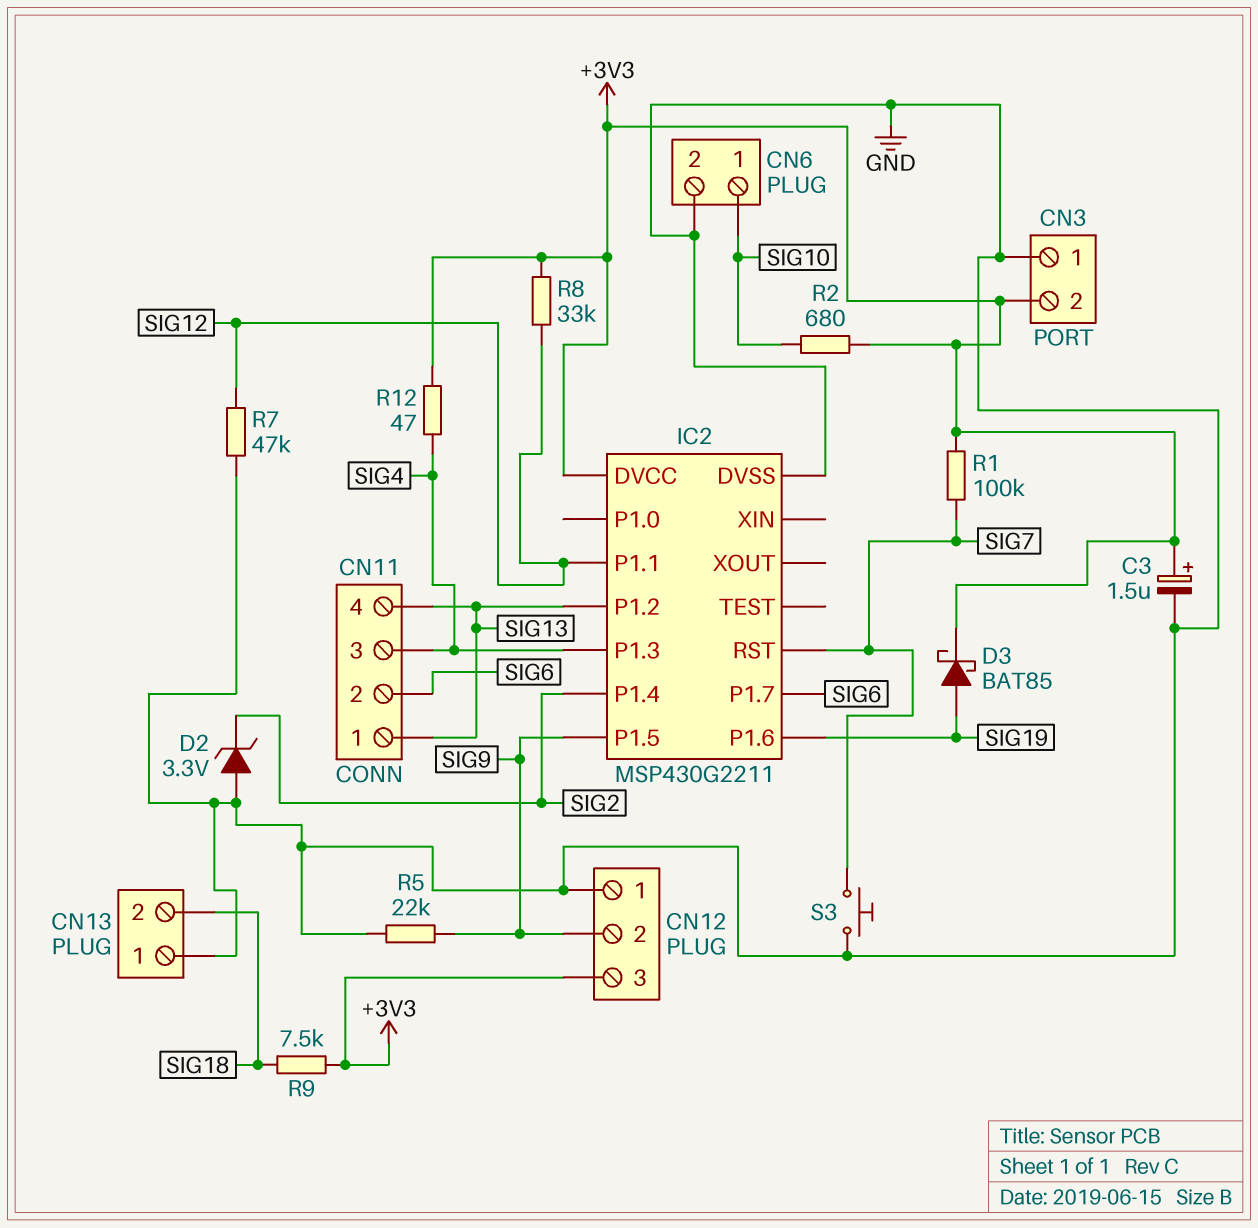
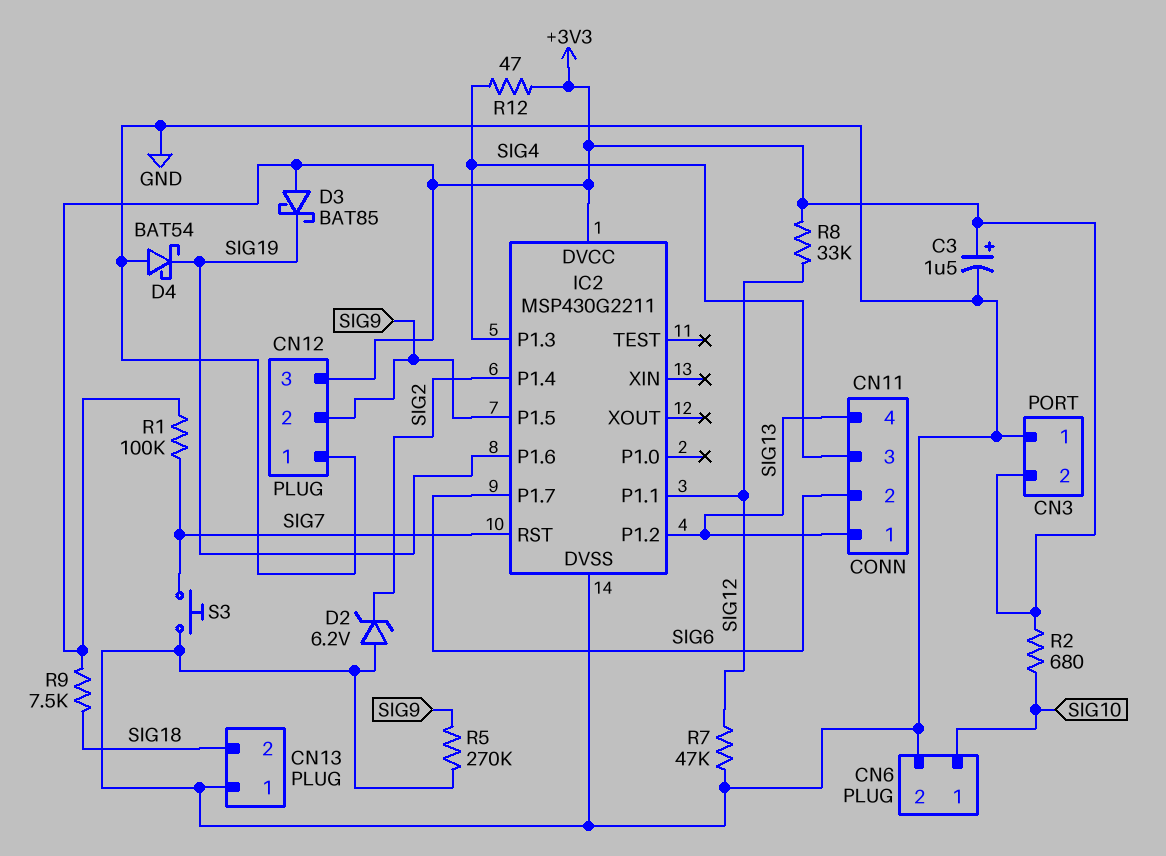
D2: zener 3.3V (A GND, K SIG2) -> zener 6.2V (A GND, K SIG2)
D3: schottky BAT85 (A SIG19, K +3V3) -> schottky BAT85 (A +3V3, K SIG19)
D4: none -> schottky BAT54 (A GND, K SIG19)
R5: 22k (GND, SIG9) -> 270k (GND, SIG9)

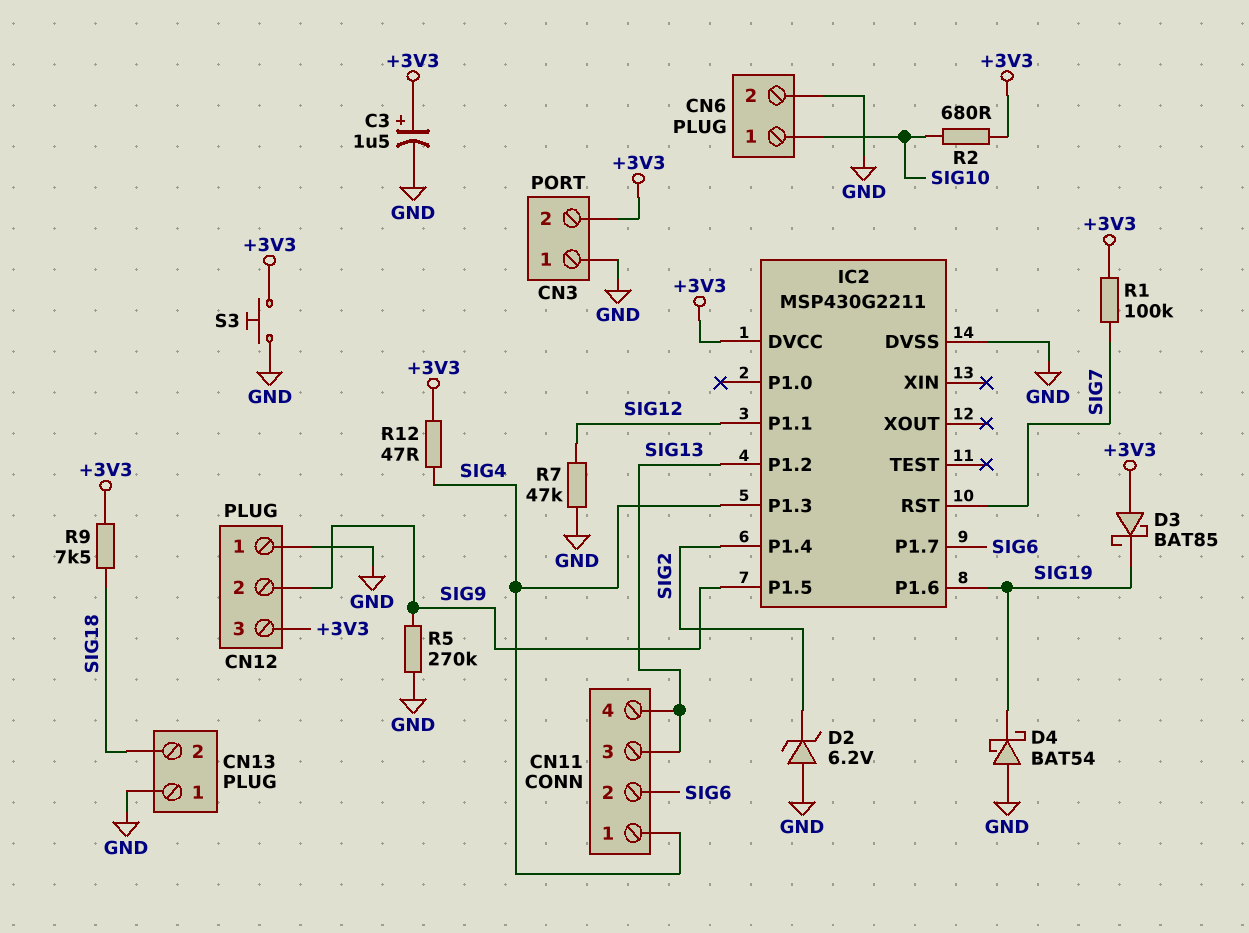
CN11 pin 1: SIG13 -> SIG4
CN11 pin 3: SIG4 -> SIG13
R8: 33k (+3V3, SIG12) -> none
S3: button (GND, SIG7) -> button (+3V3, GND)

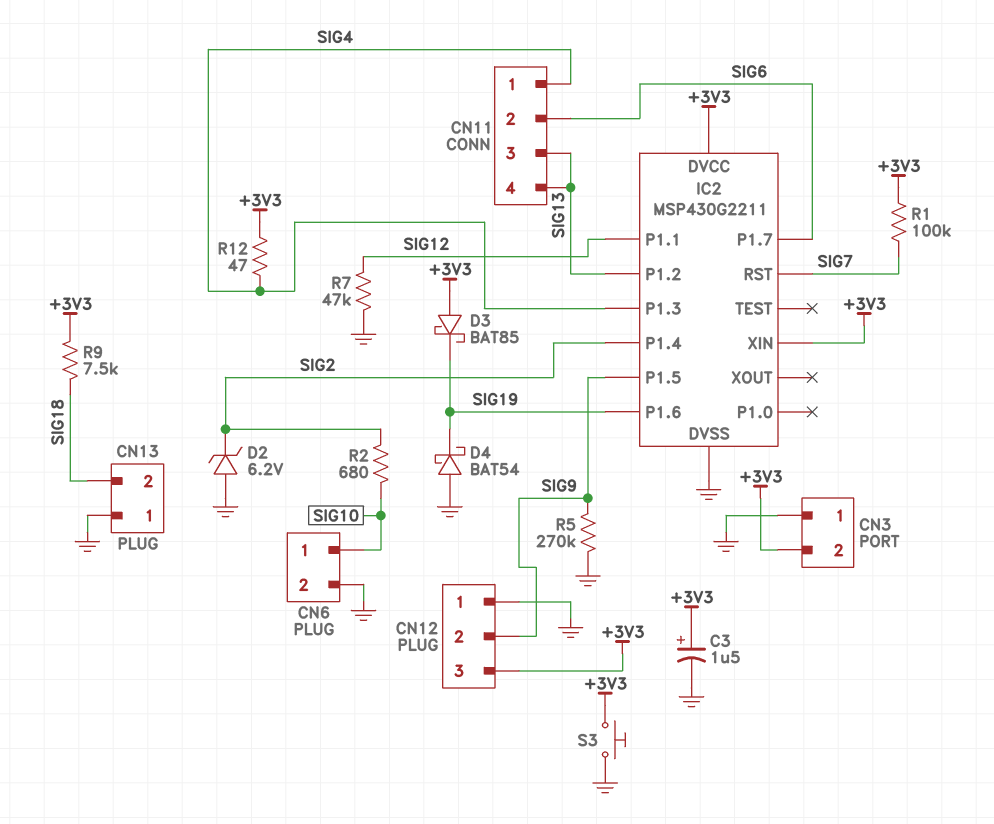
IC2 pin XIN: none -> +3V3
R2: 680 (+3V3, SIG10) -> 680 (SIG2, SIG10)

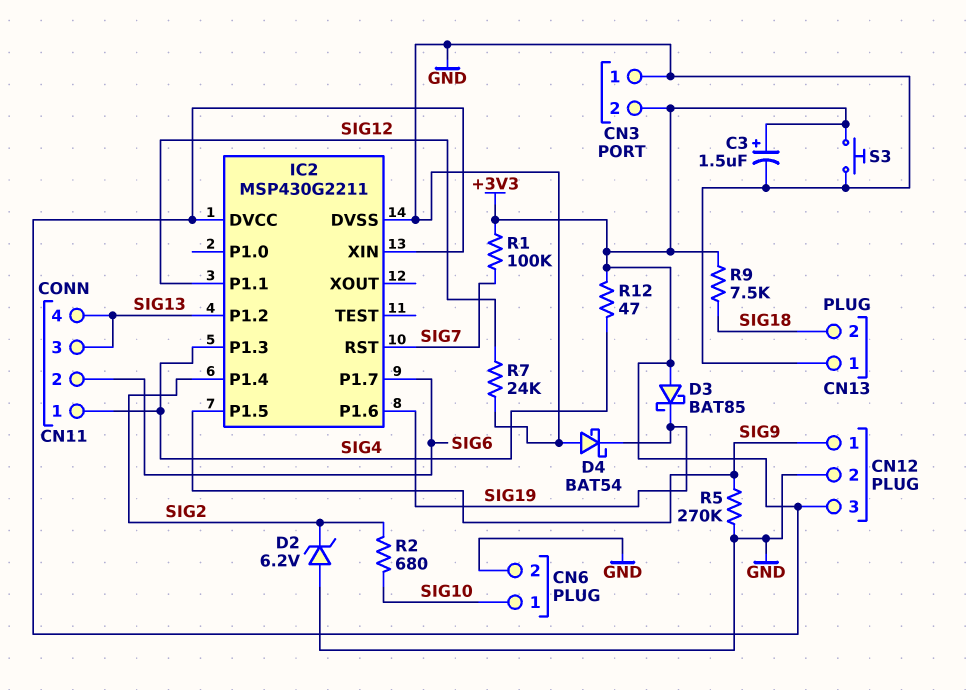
CN12 pin 1: GND -> SIG9
CN12 pin 2: SIG9 -> GND
R7: 47k (GND, SIG12) -> 24k (GND, SIG12)

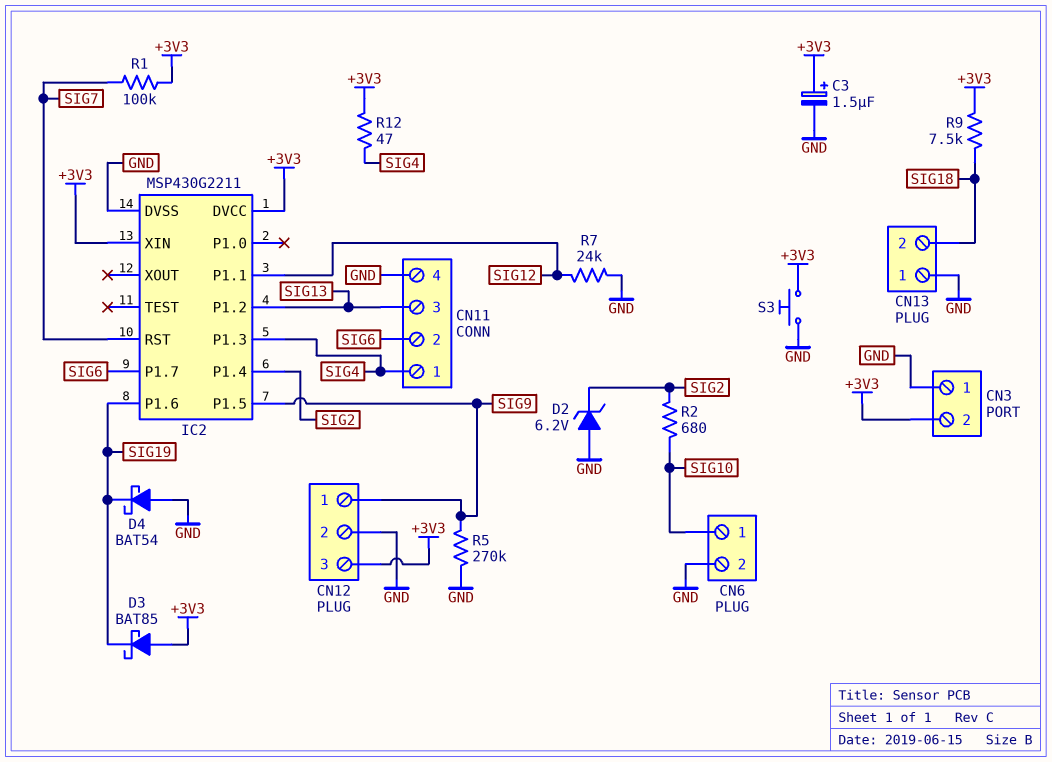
CN11 pin 4: SIG13 -> GND

